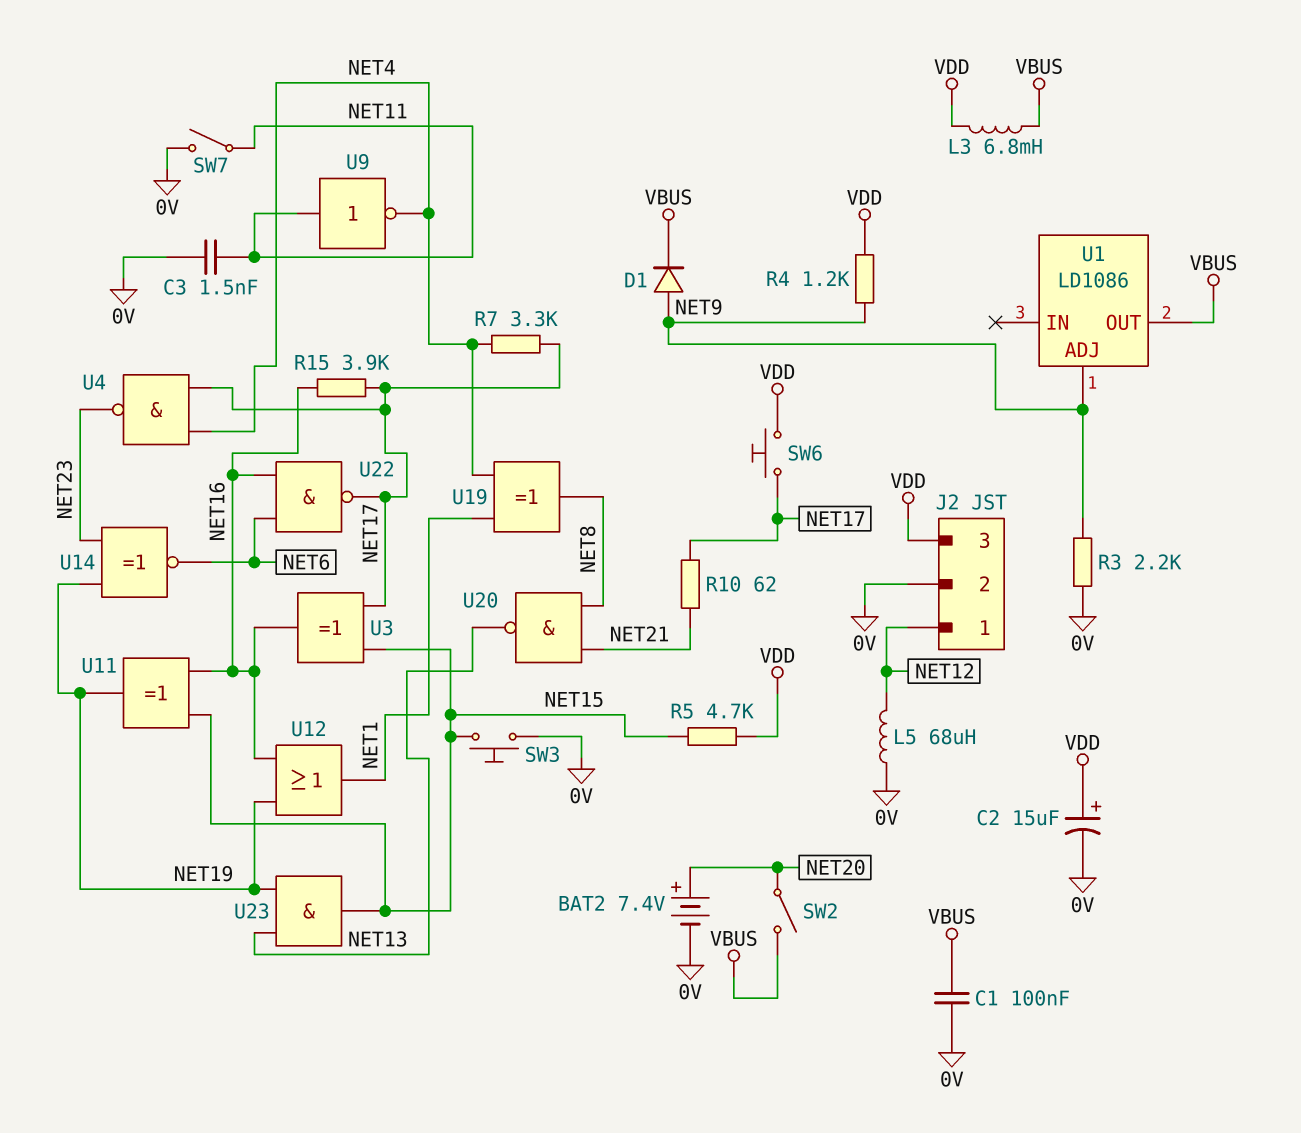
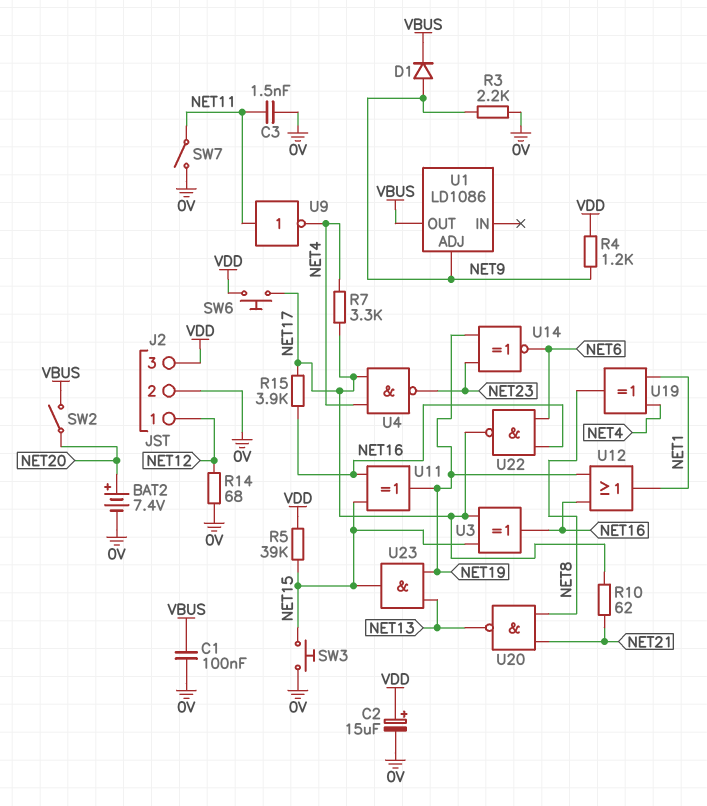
L3: 6.8mH (VBUS, VDD) -> none
L5: 68uH (0V, NET12) -> none
R5: 4.7k (NET15, VDD) -> 39k (NET15, VDD)
R14: none -> 68 (0V, NET12)

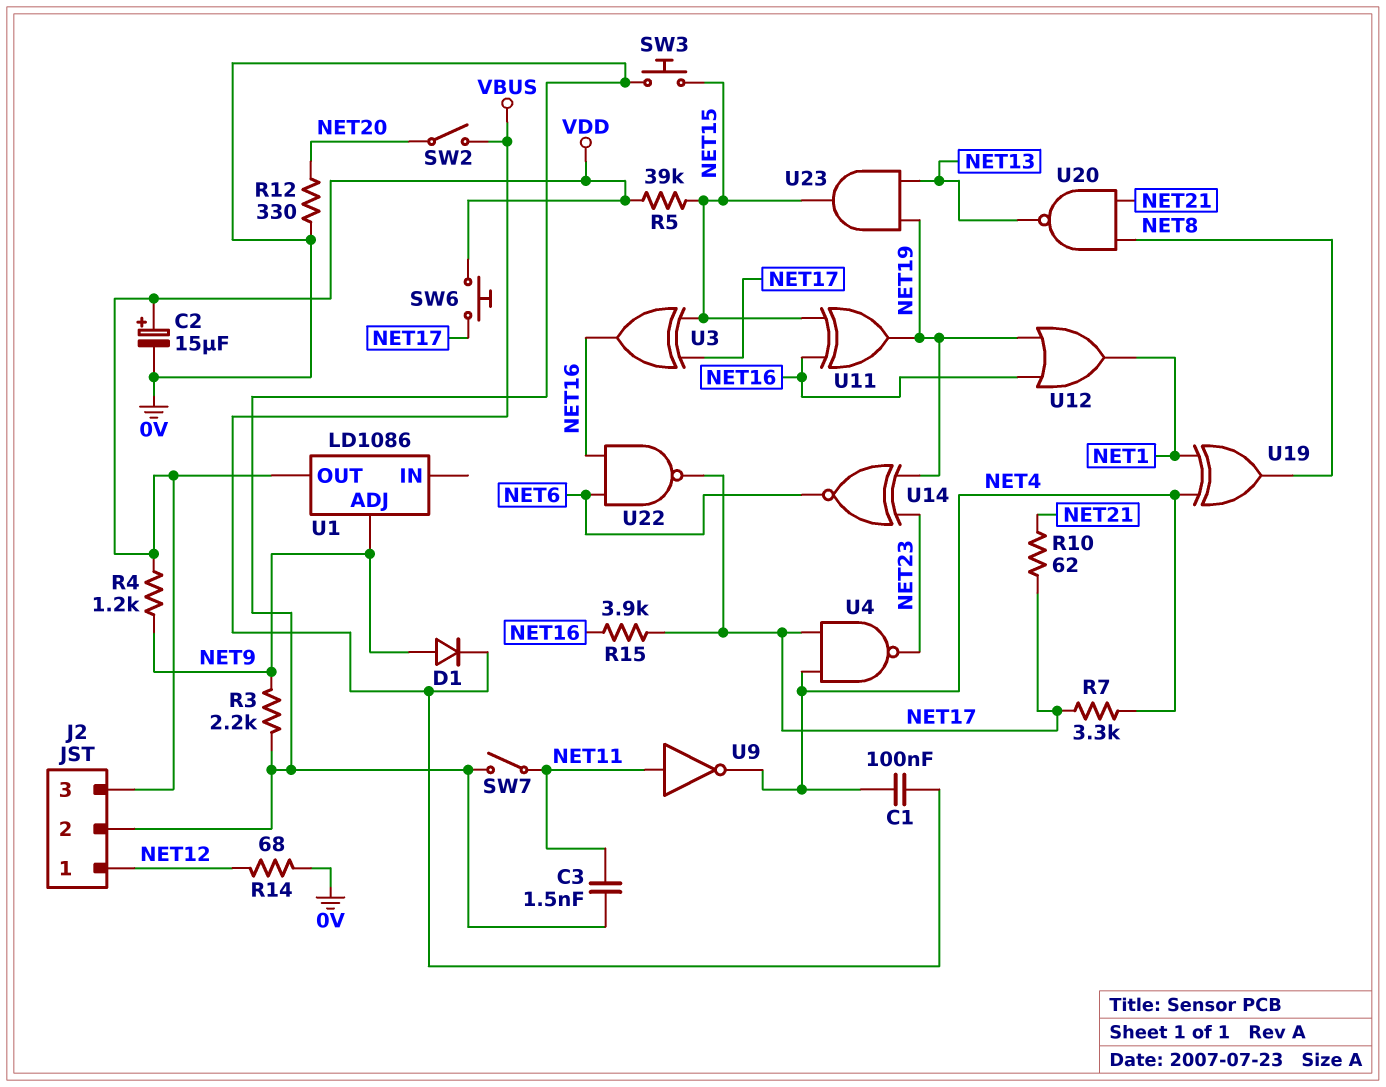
BAT2: 7.4V (plus NET20, minus 0V) -> none
C1: 100nF (0V, VBUS) -> 100nF (NET4, VBUS)
R12: none -> 330 (0V, NET20)
U1 pin OUT: VBUS -> VDD

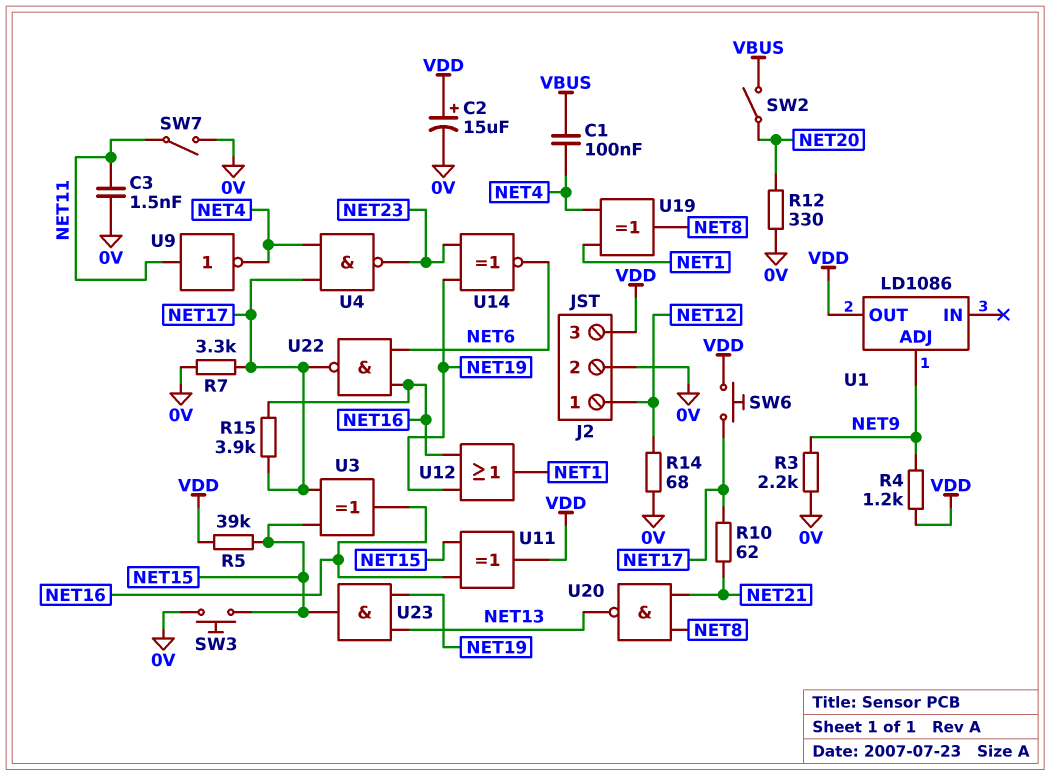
D1: diode (A NET9, K VBUS) -> none
R7: 3.3k (NET4, NET17) -> 3.3k (0V, NET17)
U11: XOR (in NET15, in NET16, out NET19) -> XOR (in NET15, in NET16, out VDD)

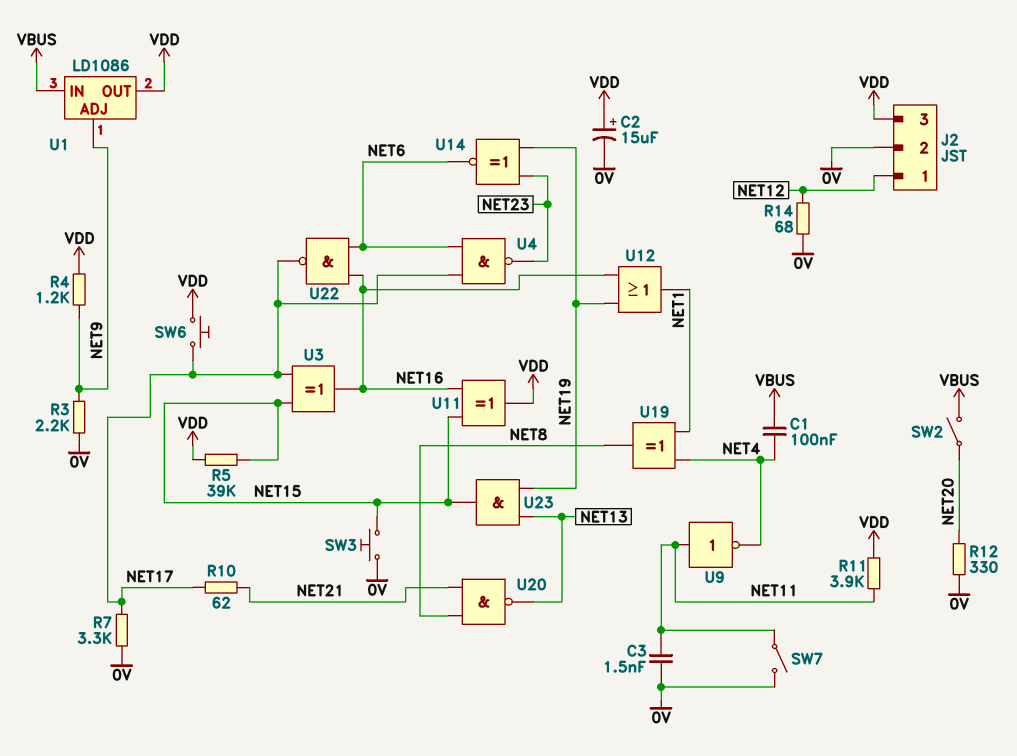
R11: none -> 3.9k (NET11, VDD)
R15: 3.9k (NET16, NET17) -> none
U1 pin IN: none -> VBUS
U4: NAND (in NET4, in NET17, out NET23) -> NAND (in NET6, in NET17, out NET23)

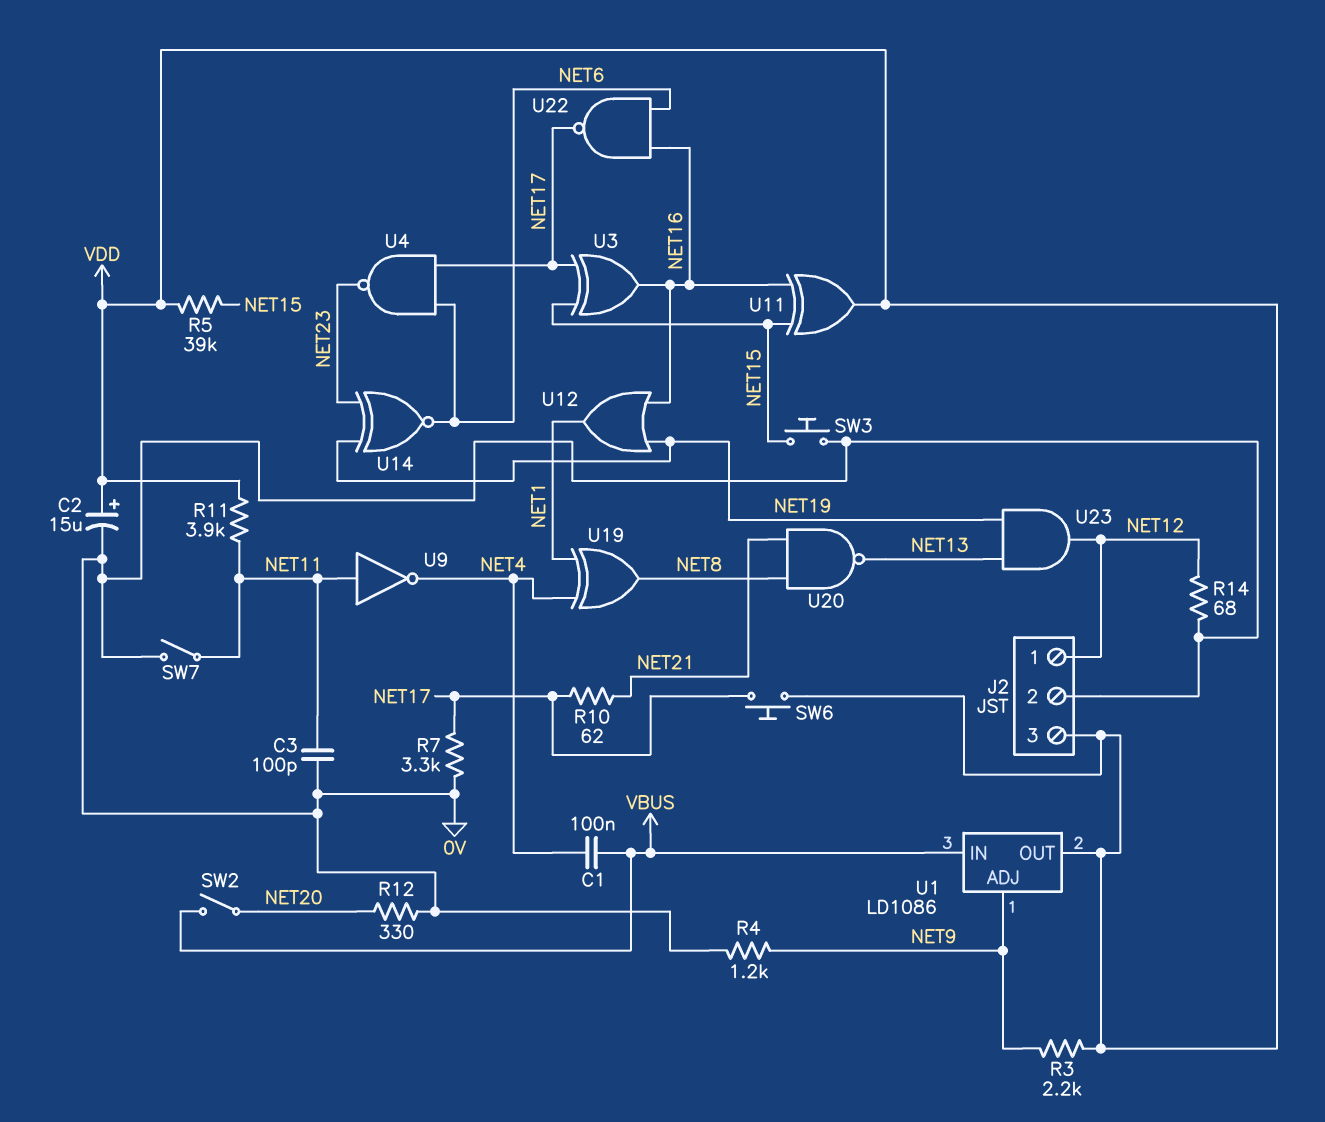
C3: 1.5nF (0V, NET11) -> 100pF (0V, NET11)
R3: 2.2k (0V, NET9) -> 2.2k (NET9, VDD)
R4: 1.2k (NET9, VDD) -> 1.2k (0V, NET9)
U23: AND (in NET13, in NET19, out NET15) -> AND (in NET13, in NET19, out NET12)

